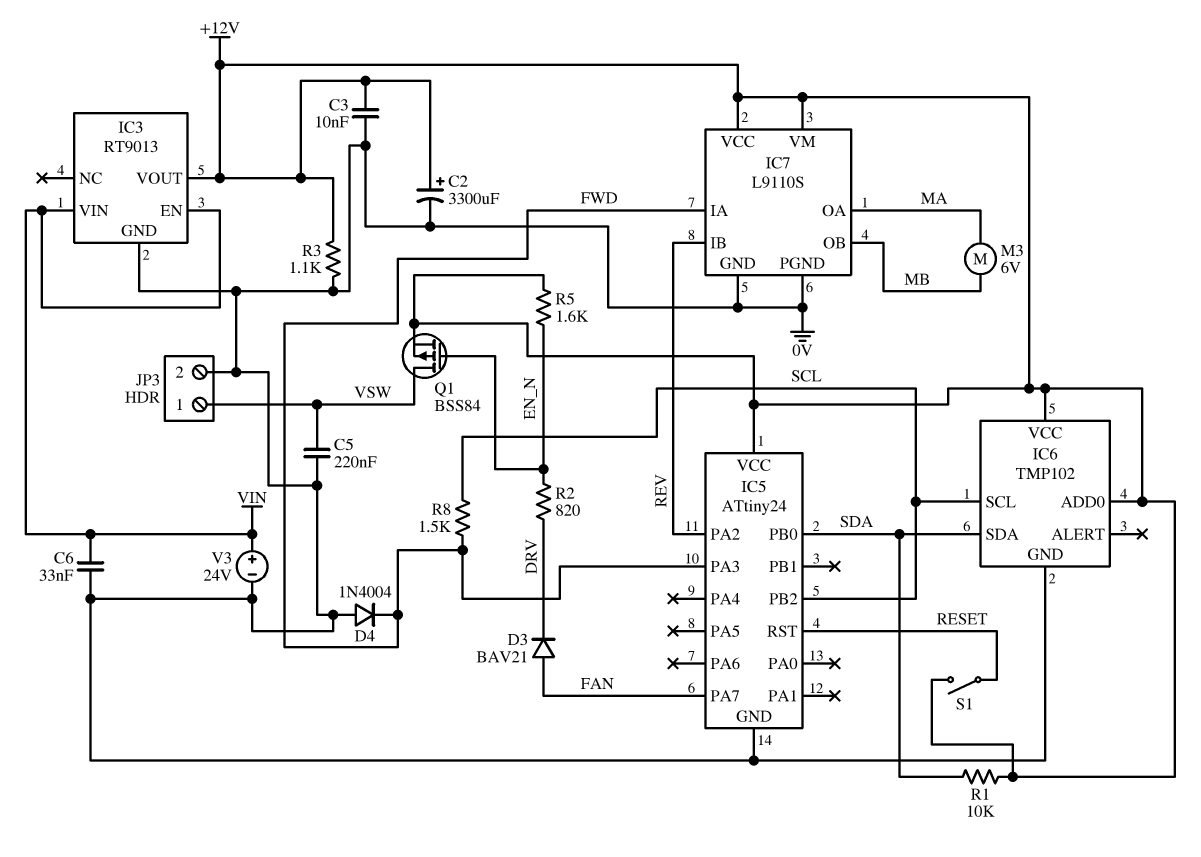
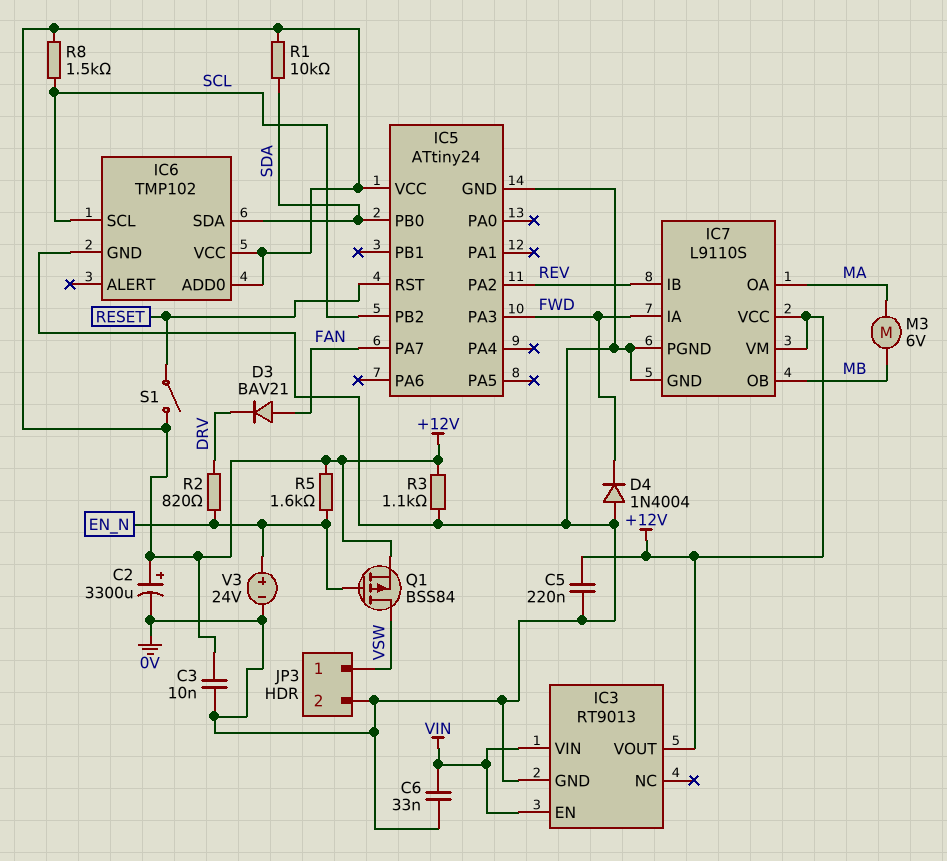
C5: 220nF (0V, VSW) -> 220nF (+12V, 0V)
R8: 1.5k (FWD, SCL) -> 1.5k (+12V, SCL)
V3: 24V (plus VIN, minus 0V) -> 24V (plus EN_N, minus 0V)

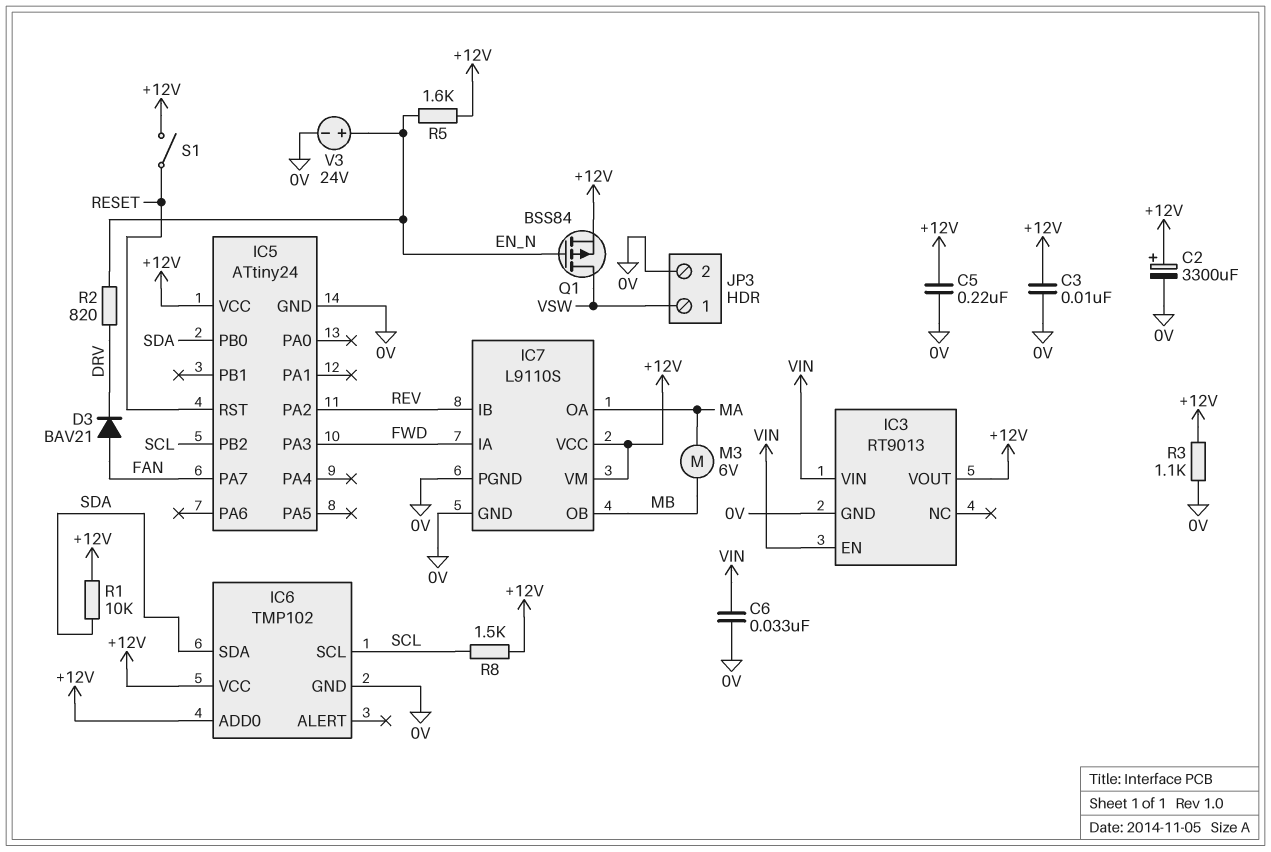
D4: diode 1N4004 (A 0V, K FWD) -> none

